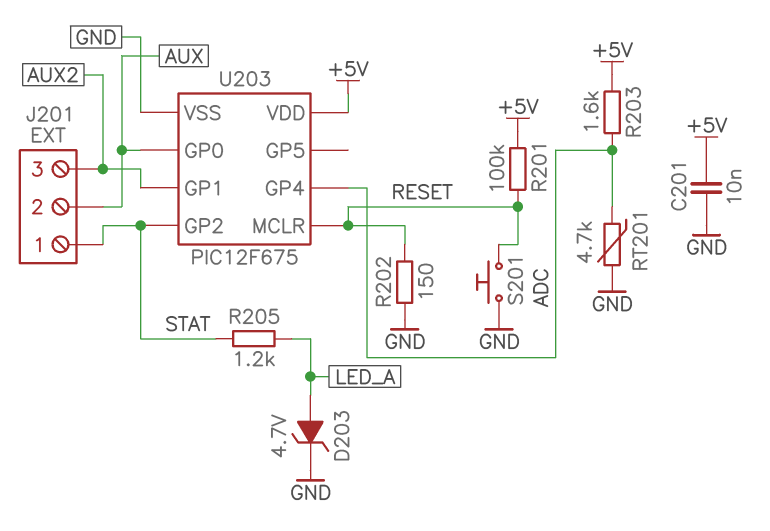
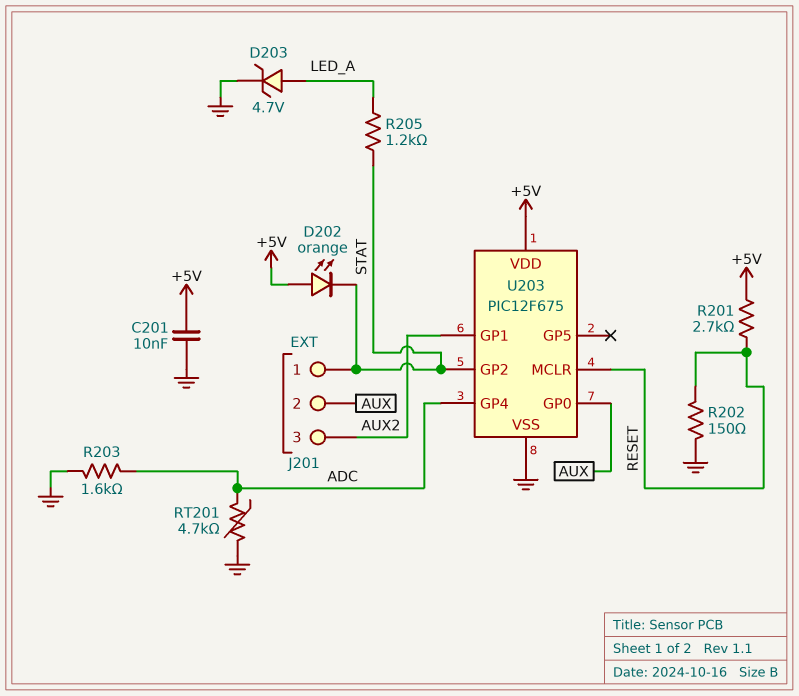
D202: none -> LED orange (A +5V, K STAT)
R201: 100k (+5V, RESET) -> 2.7k (+5V, RESET)
R203: 1.6k (+5V, ADC) -> 1.6k (ADC, GND)
S201: button (GND, RESET) -> none

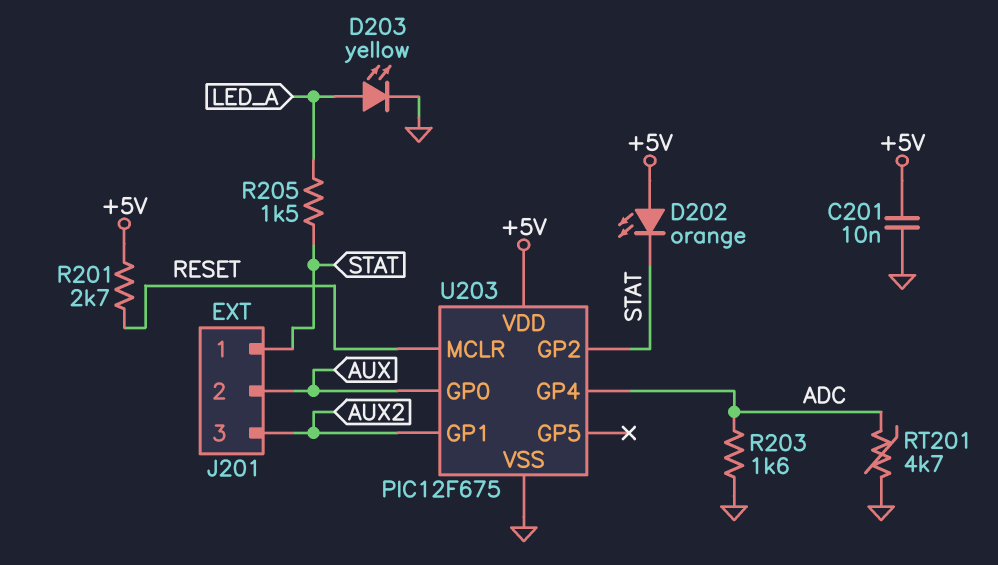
D203: zener 4.7V (A LED_A, K GND) -> LED yellow (A LED_A, K GND)
R202: 150 (GND, RESET) -> none
R205: 1.2k (LED_A, STAT) -> 1.5k (LED_A, STAT)

